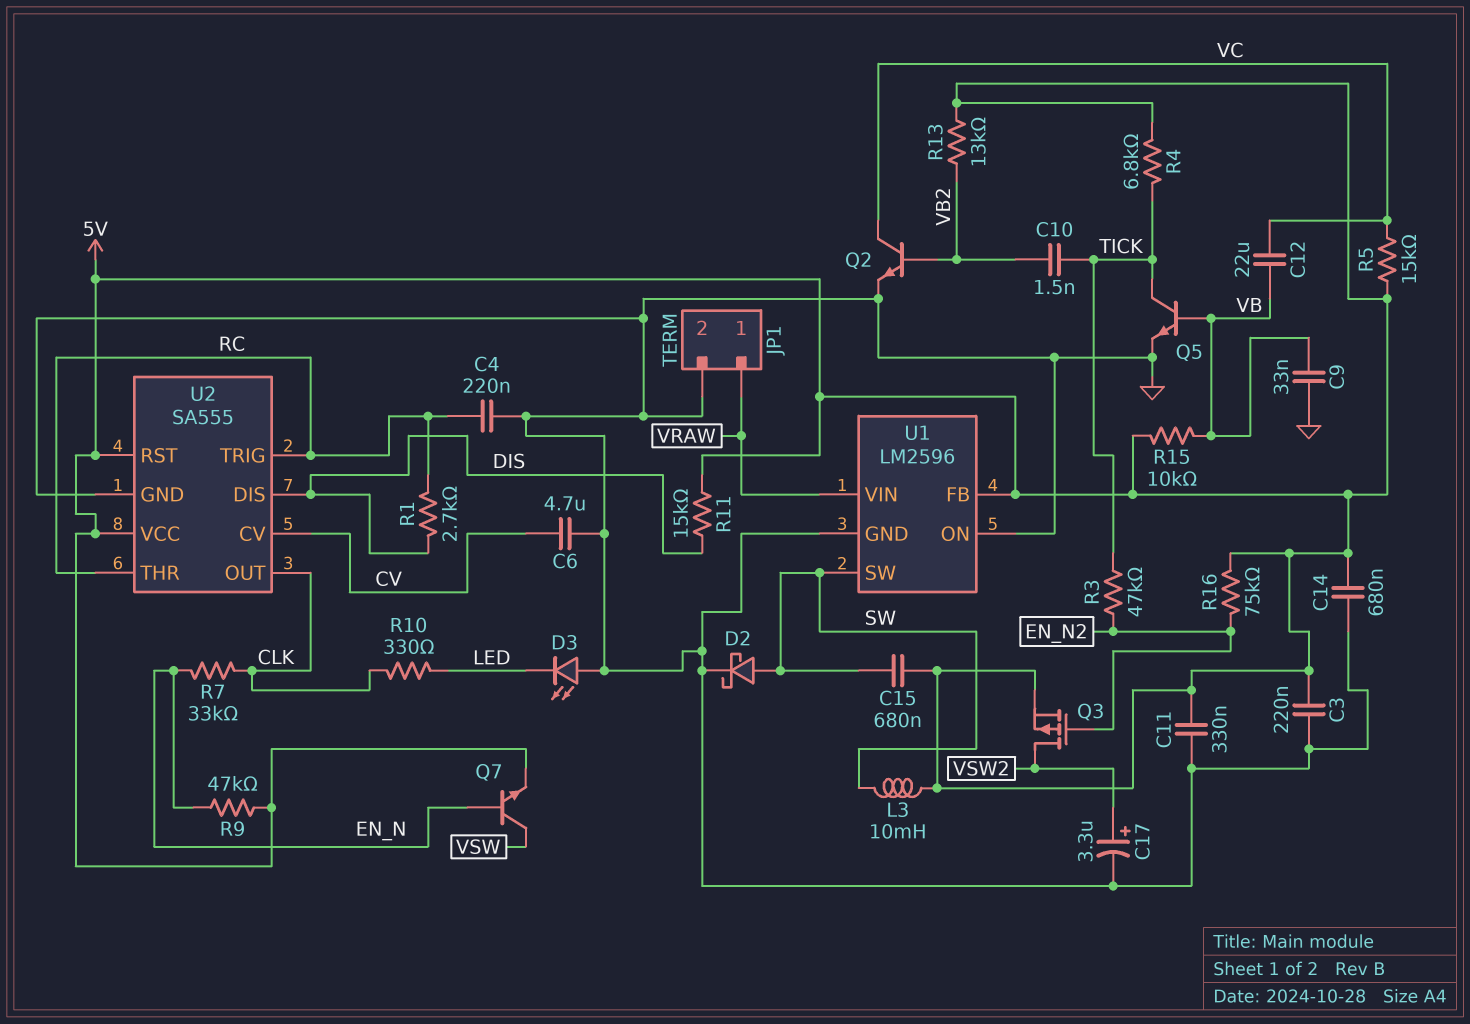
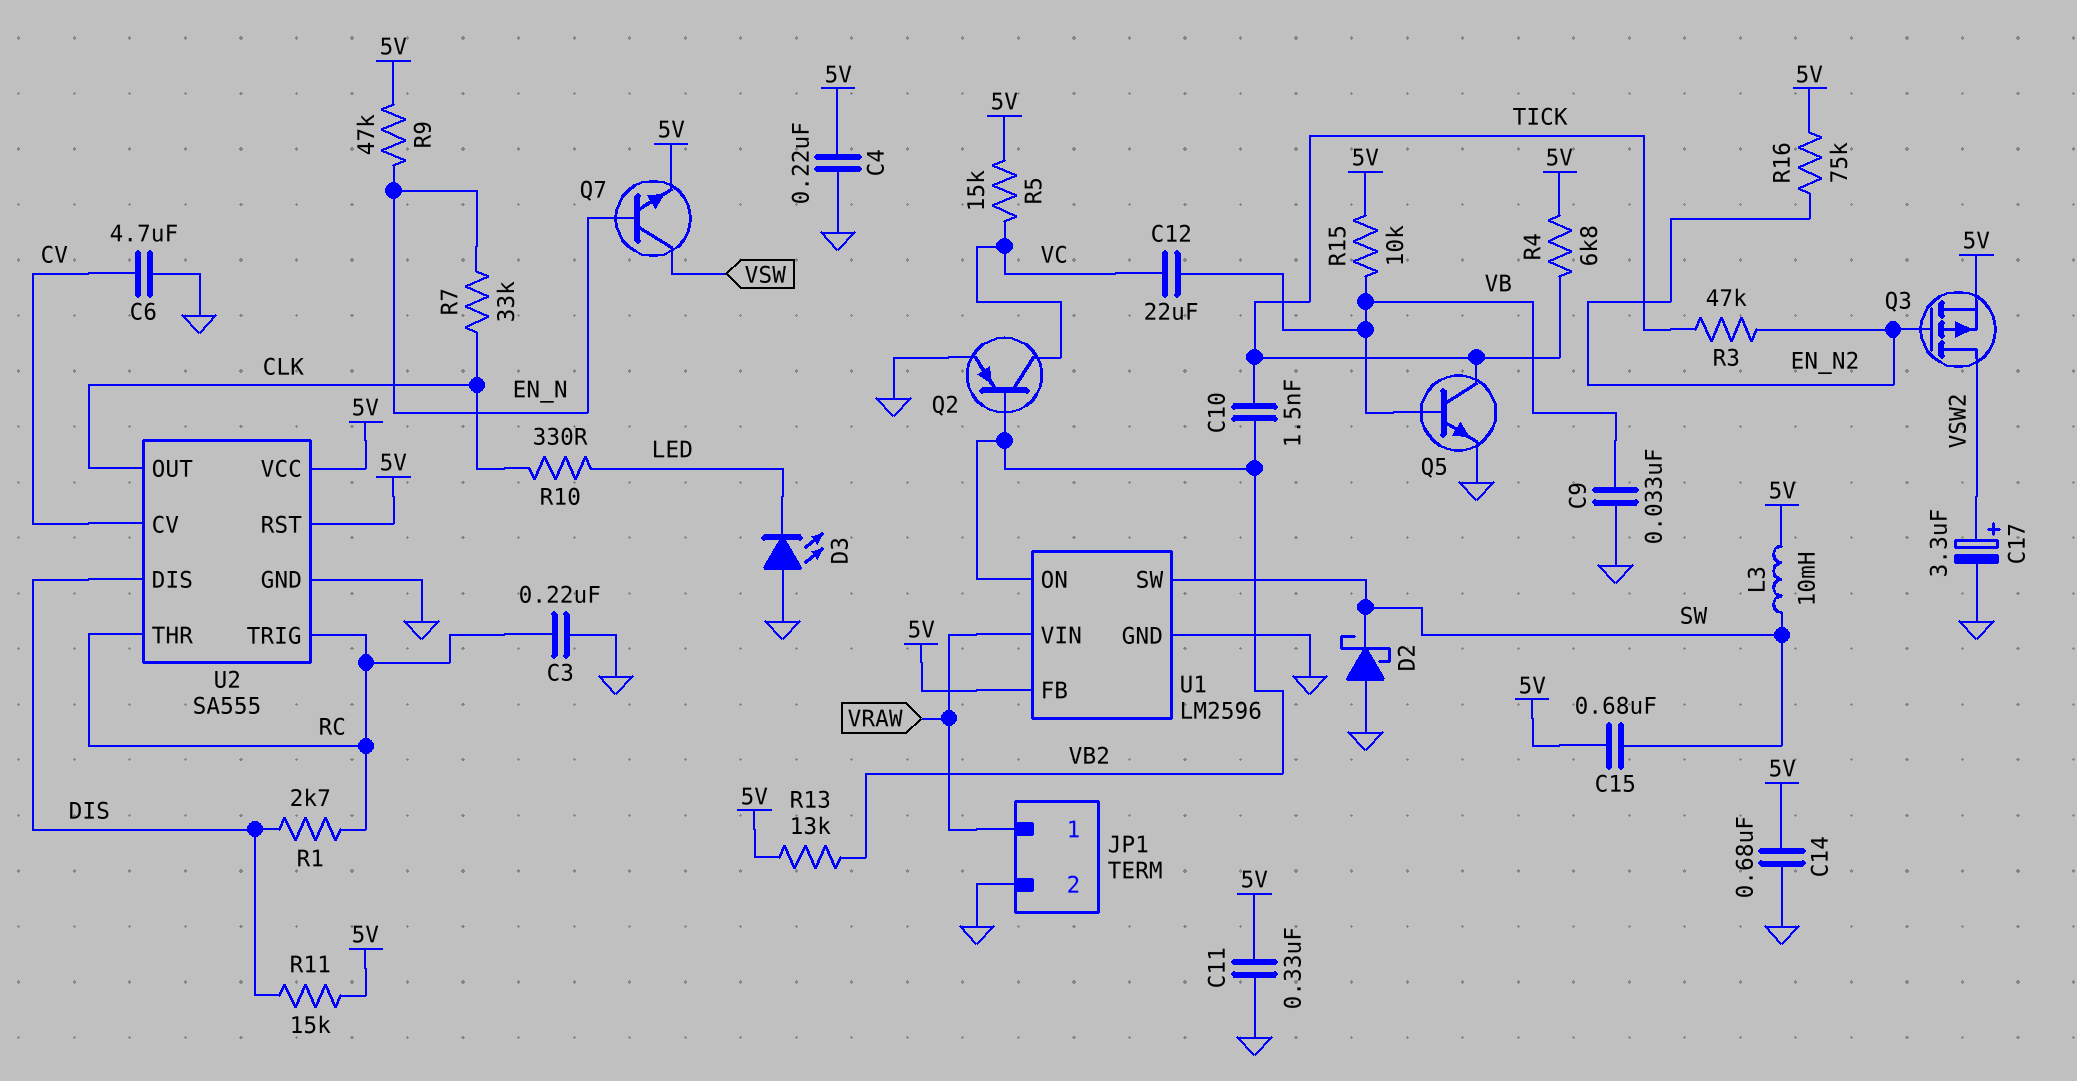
C3: 220nF (5V, GND) -> 220nF (GND, RC)
C4: 220nF (GND, RC) -> 220nF (5V, GND)
D2: schottky (A SW, K GND) -> schottky (A GND, K SW)
Q2: NPN (B VB2, C VC, E GND) -> PNP (B VB2, C VC, E GND)
U1 pin ON: GND -> VB2

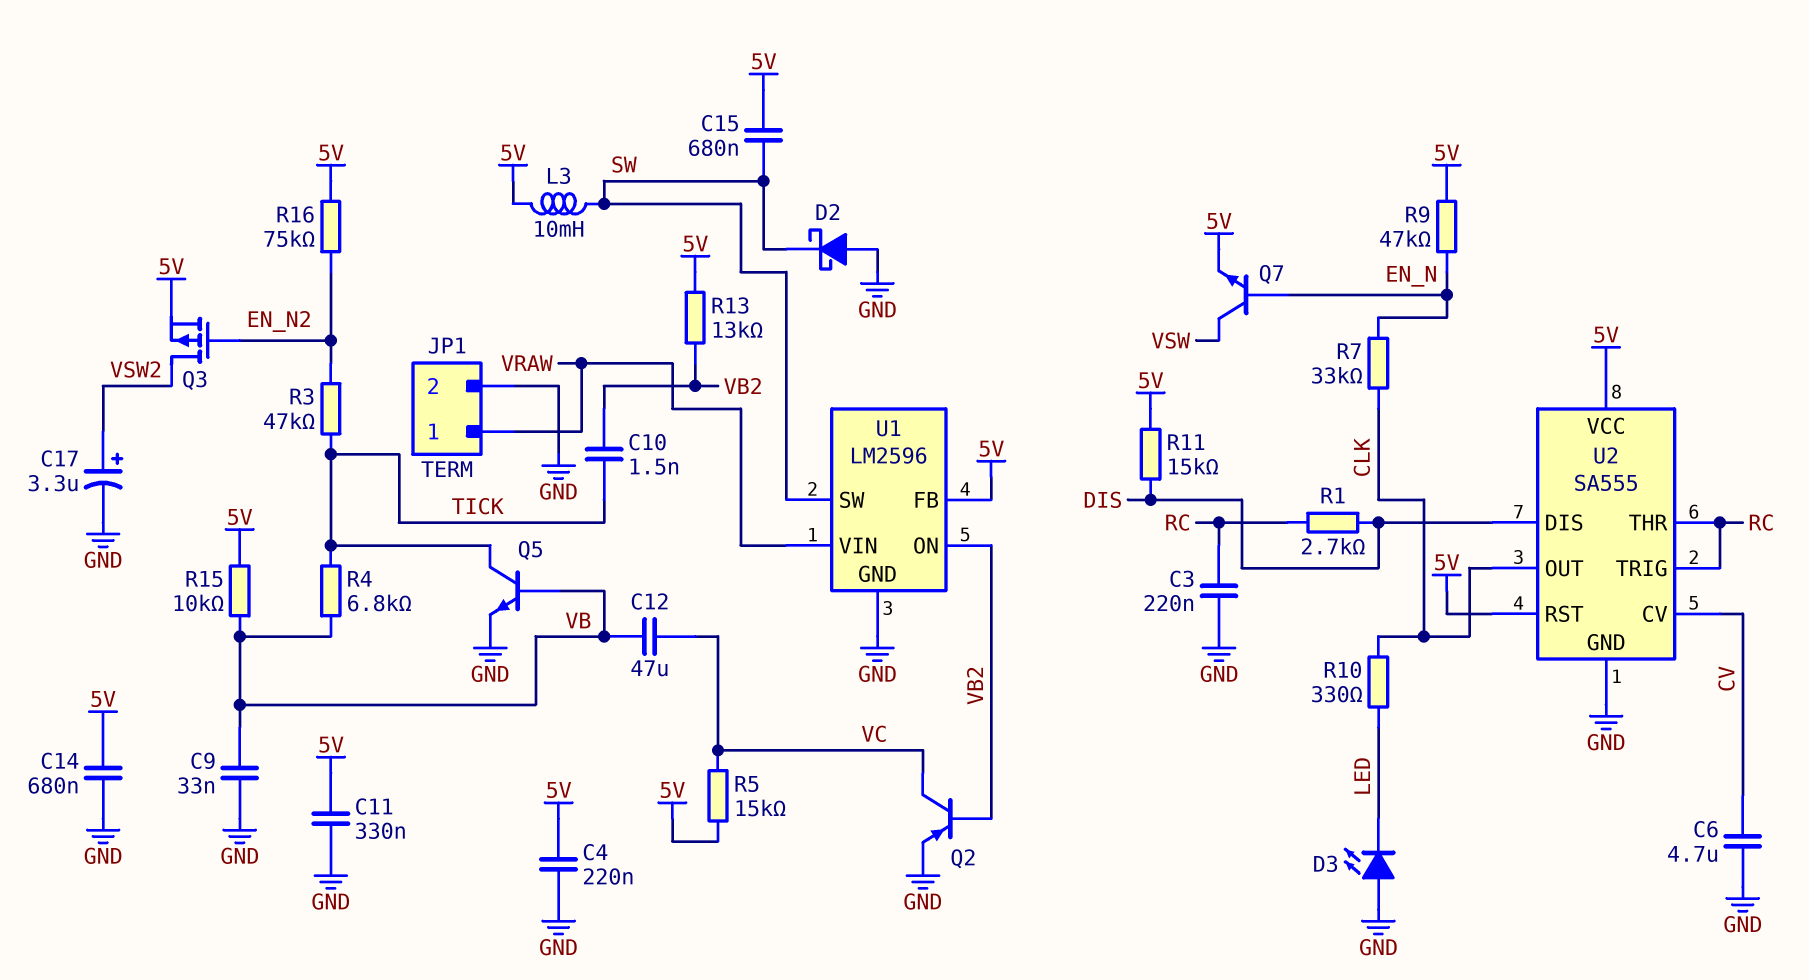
C12: 22uF (VB, VC) -> 47uF (VB, VC)
R4: 6.8k (5V, TICK) -> 6.8k (TICK, VB)

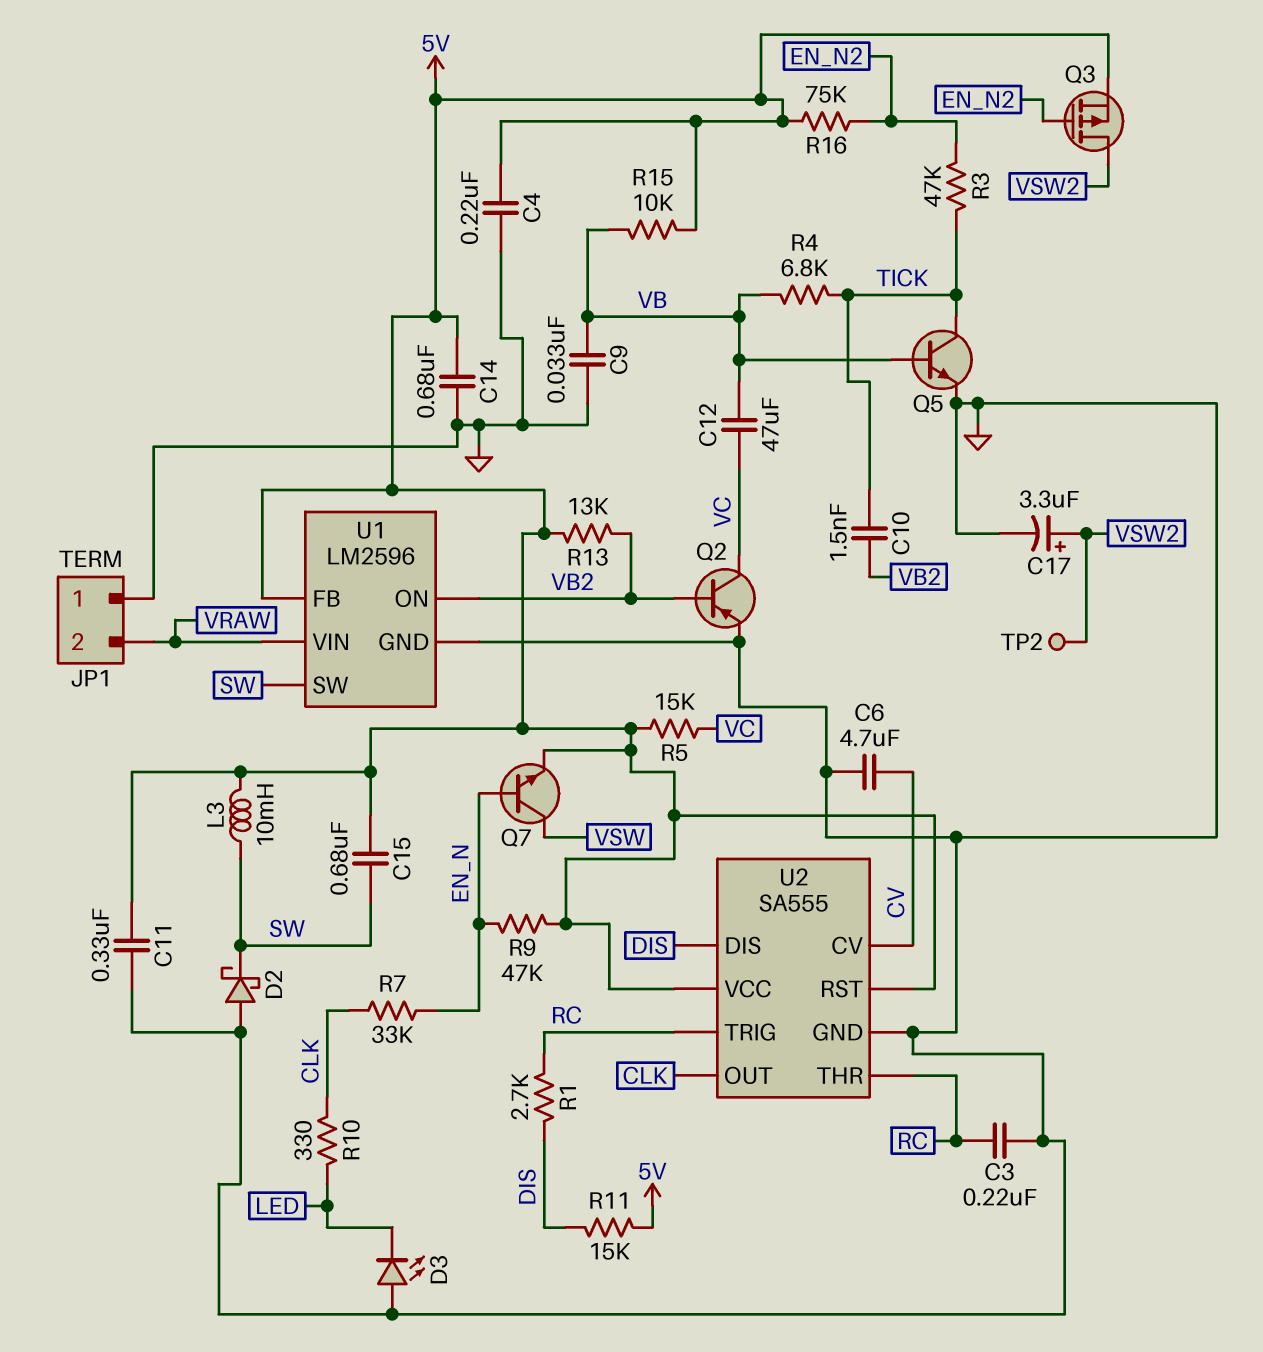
JP1 pin 1: VRAW -> GND
JP1 pin 2: GND -> VRAW
TP2: none -> test point (VSW2)

